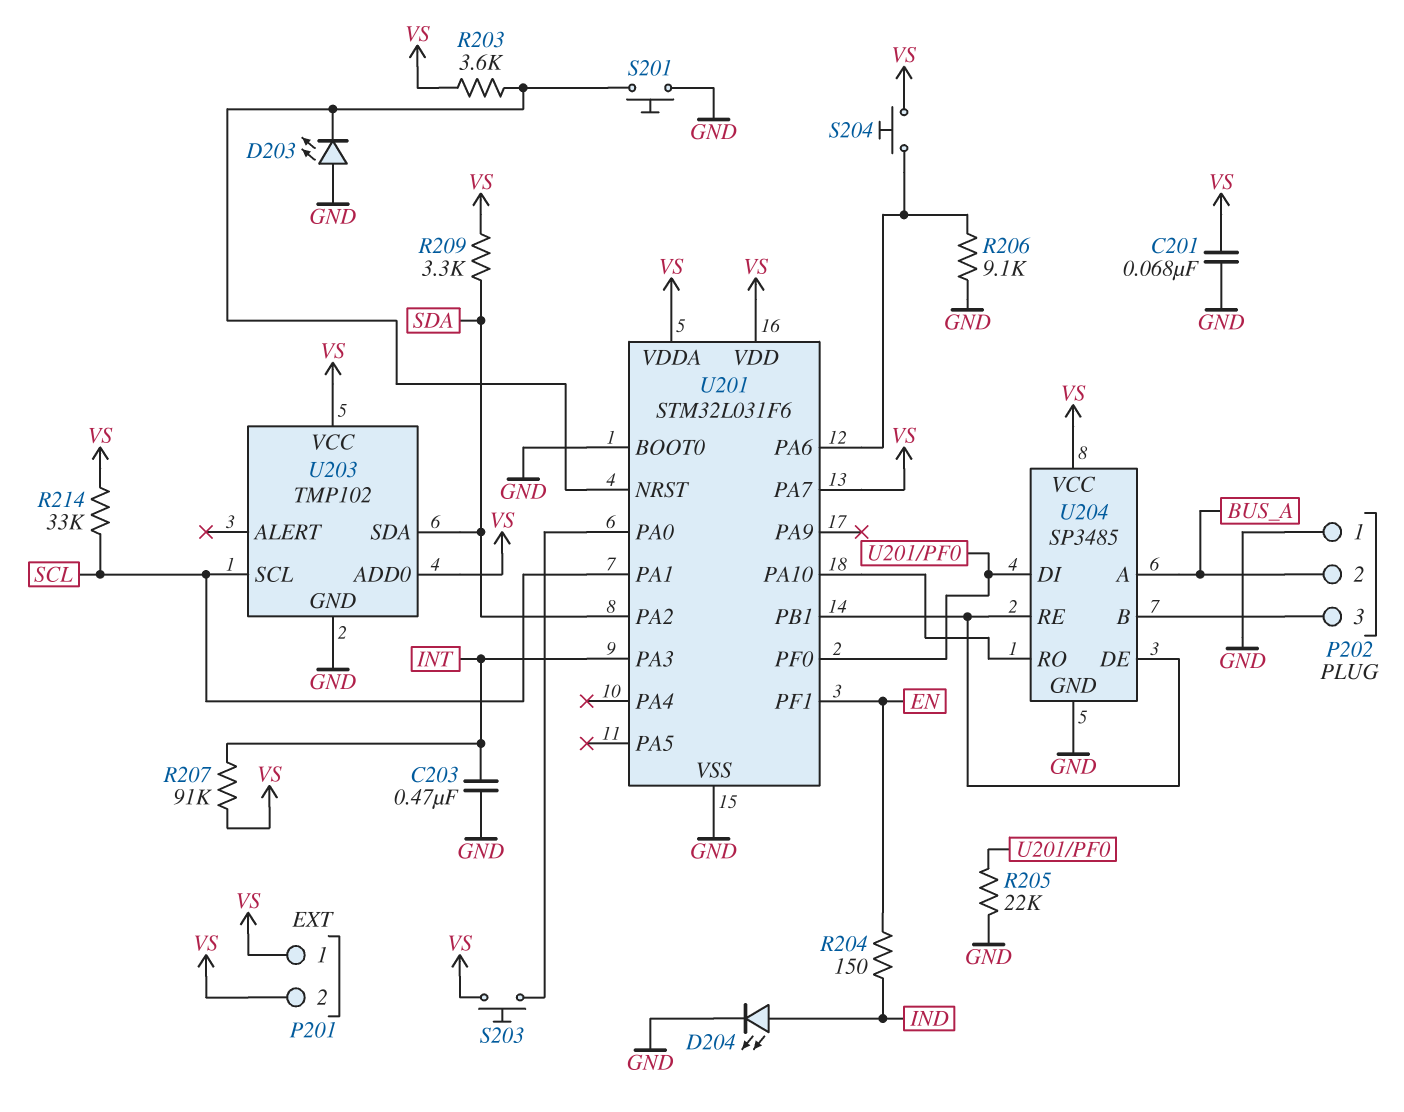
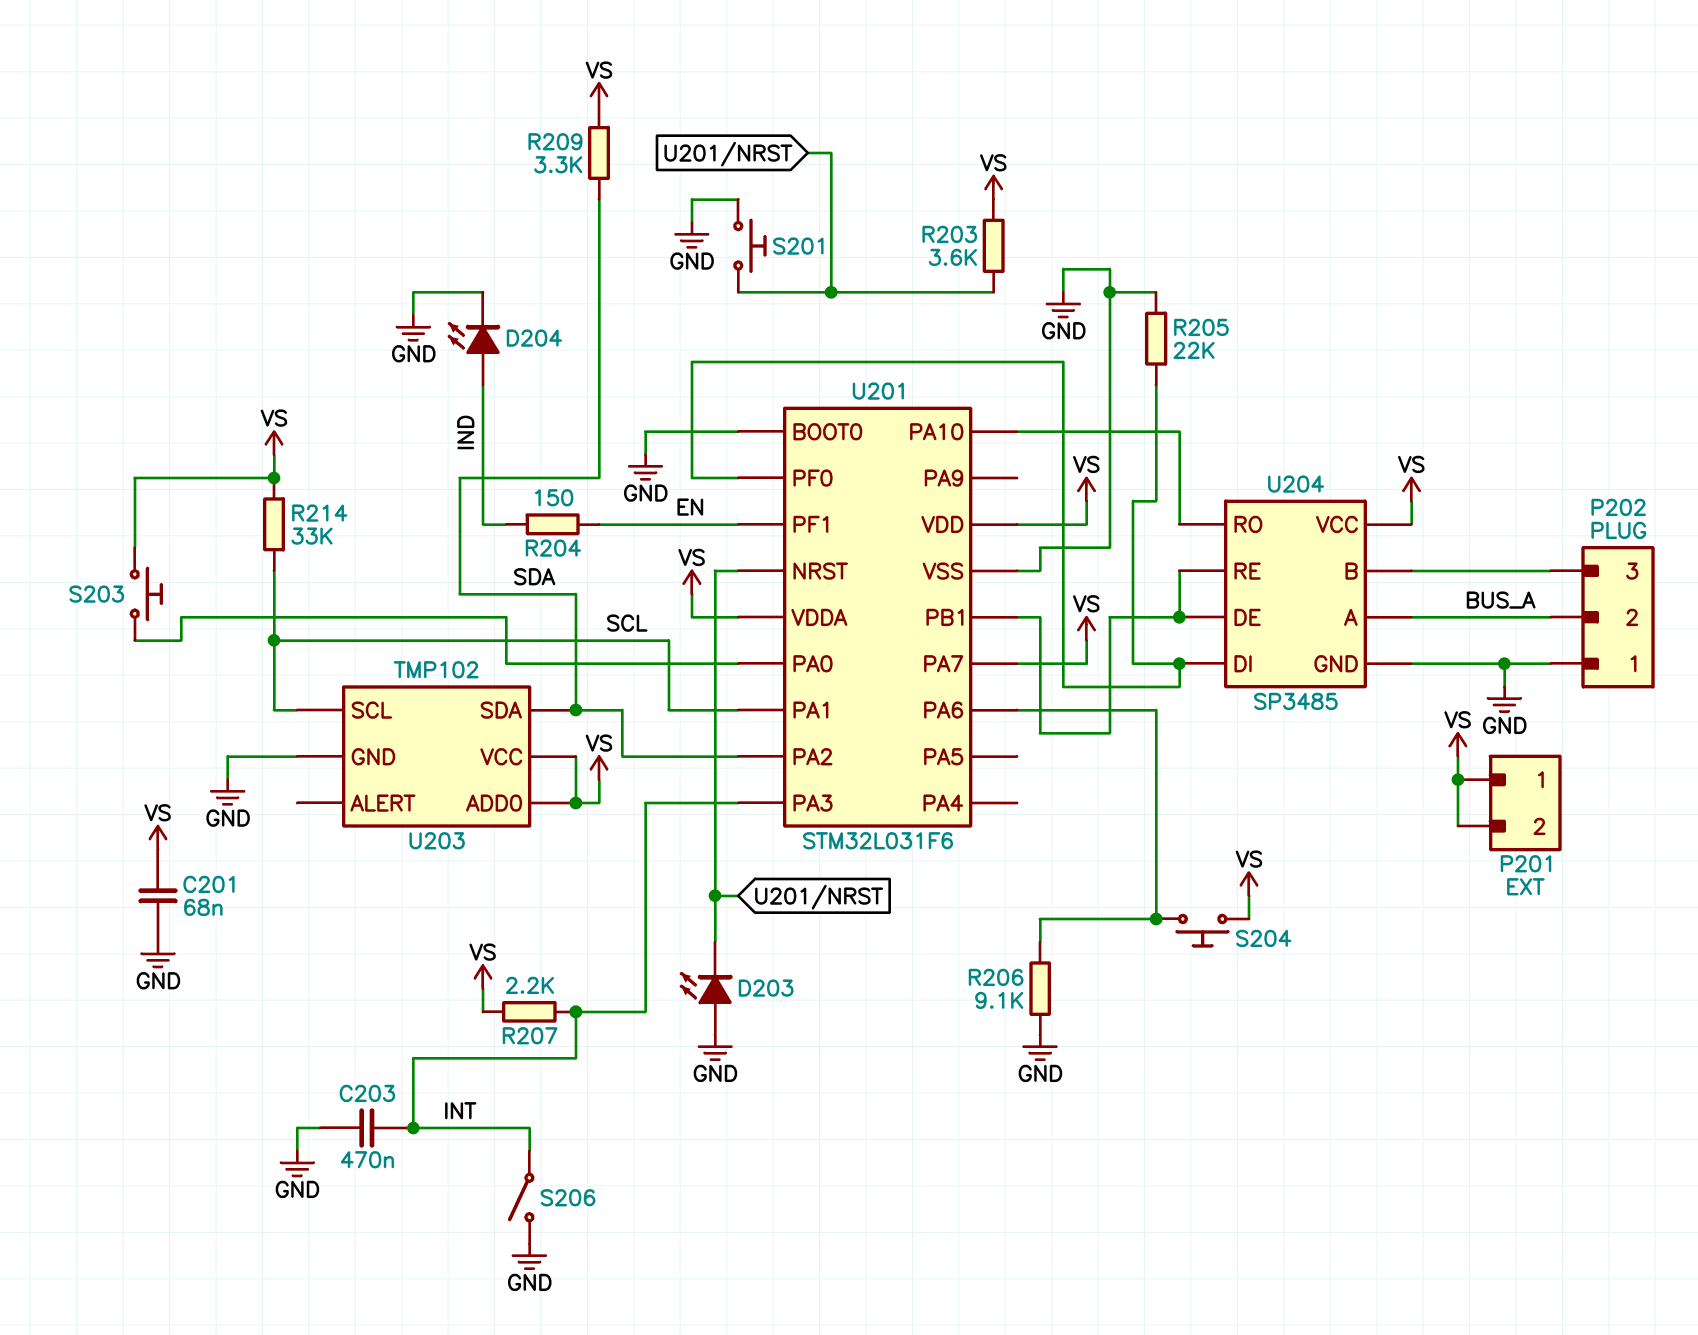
R207: 91k (INT, VS) -> 2.2k (INT, VS)
S206: none -> switch (GND, INT)

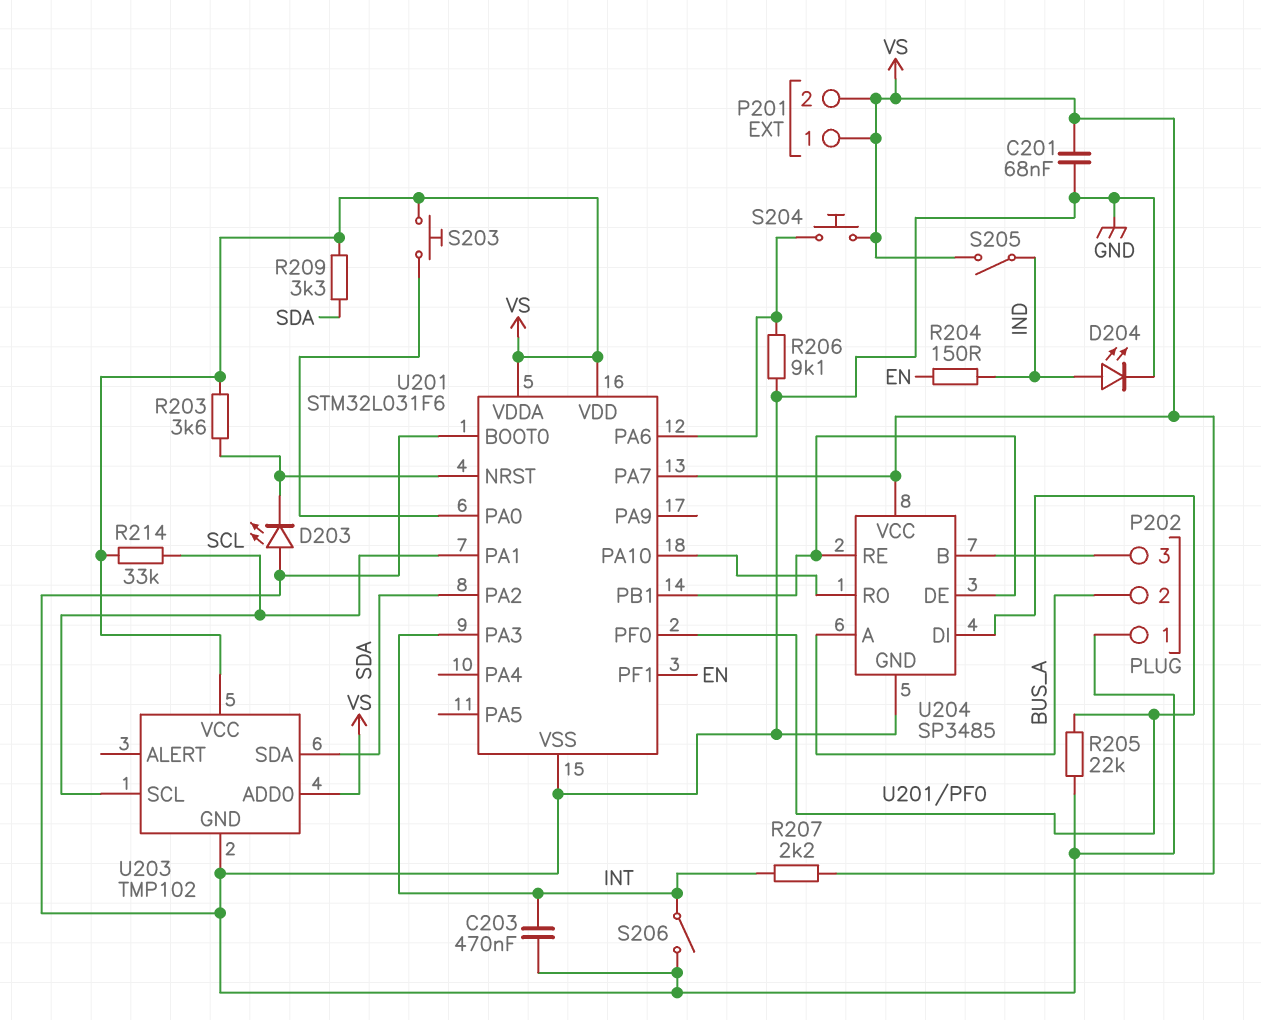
S201: button (GND, U201/NRST) -> none
S205: none -> switch (IND, VS)

